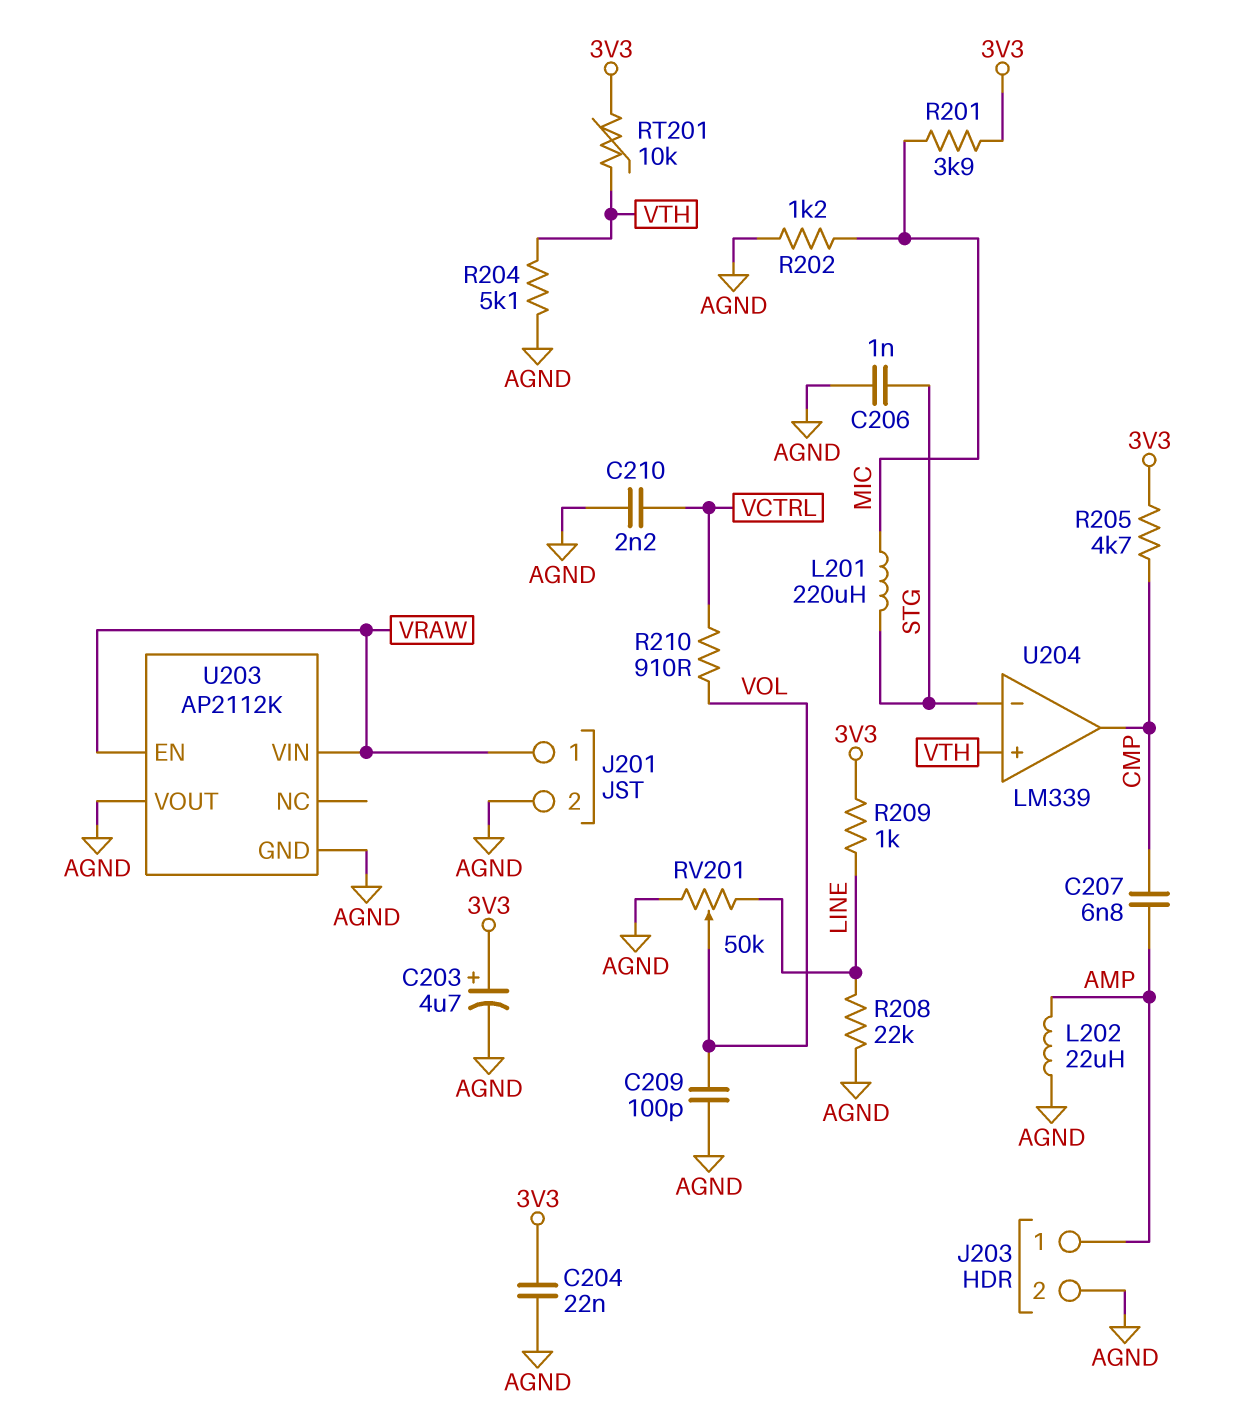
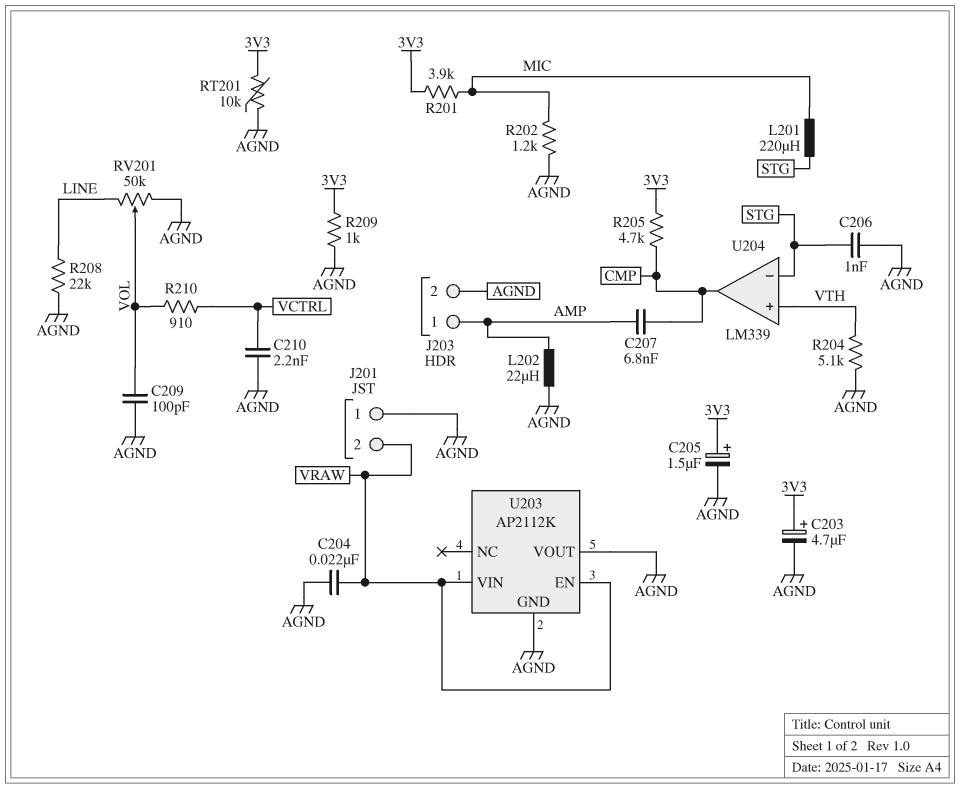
C204: 22nF (3V3, AGND) -> 22nF (AGND, VRAW)
C205: none -> 1.5uF (plus 3V3, minus AGND)
J201 pin 1: VRAW -> AGND
J201 pin 2: AGND -> VRAW
R209: 1k (3V3, LINE) -> 1k (3V3, AGND)
RT201: 10k (3V3, VTH) -> 10k (3V3, AGND)

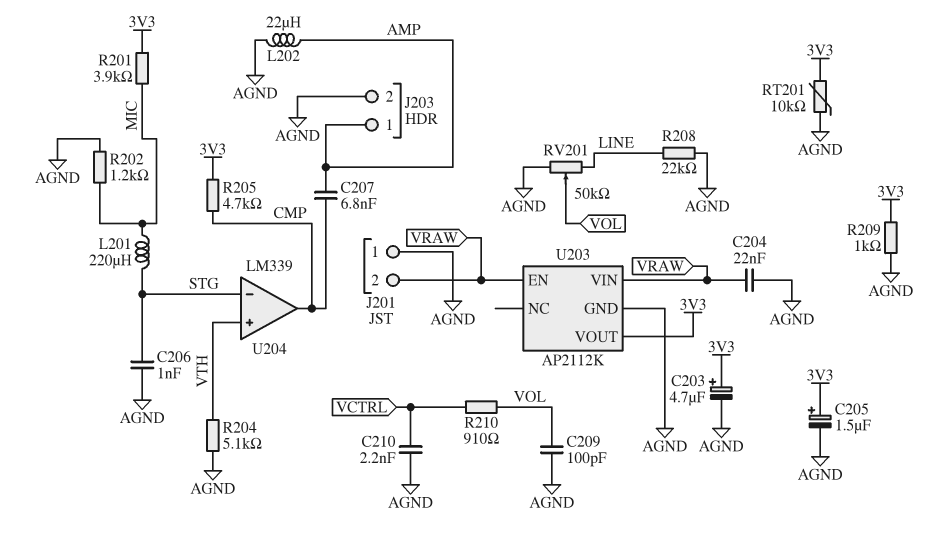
U203 pin VOUT: AGND -> 3V3

